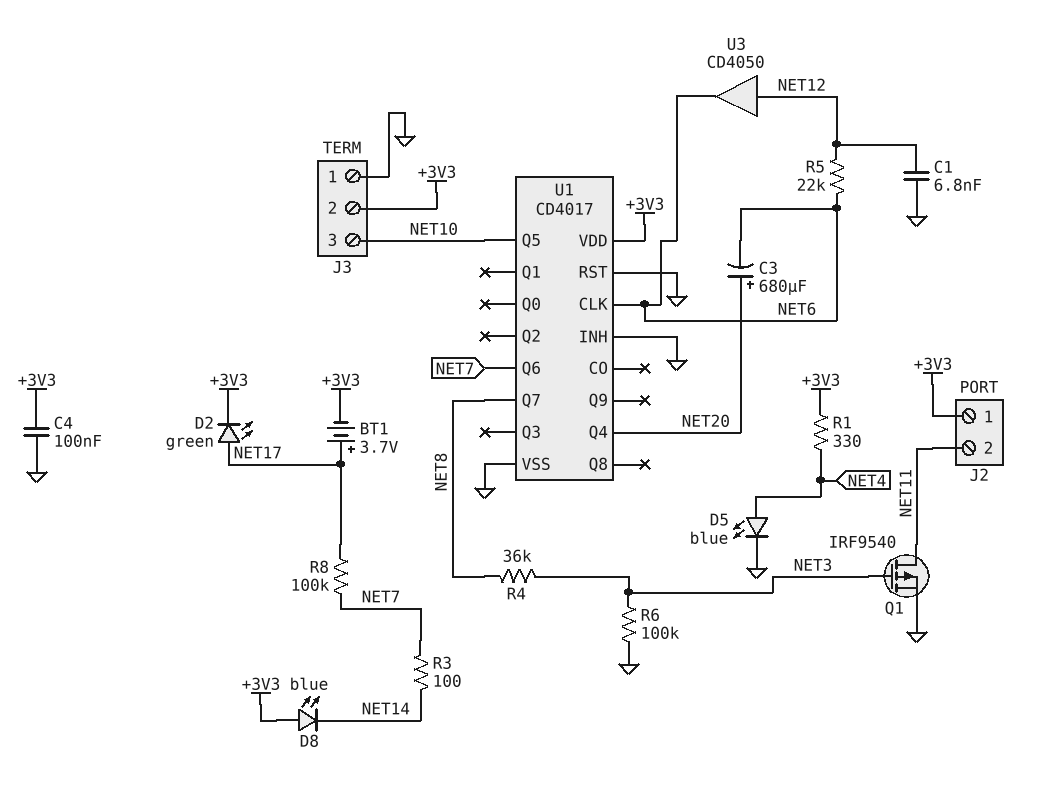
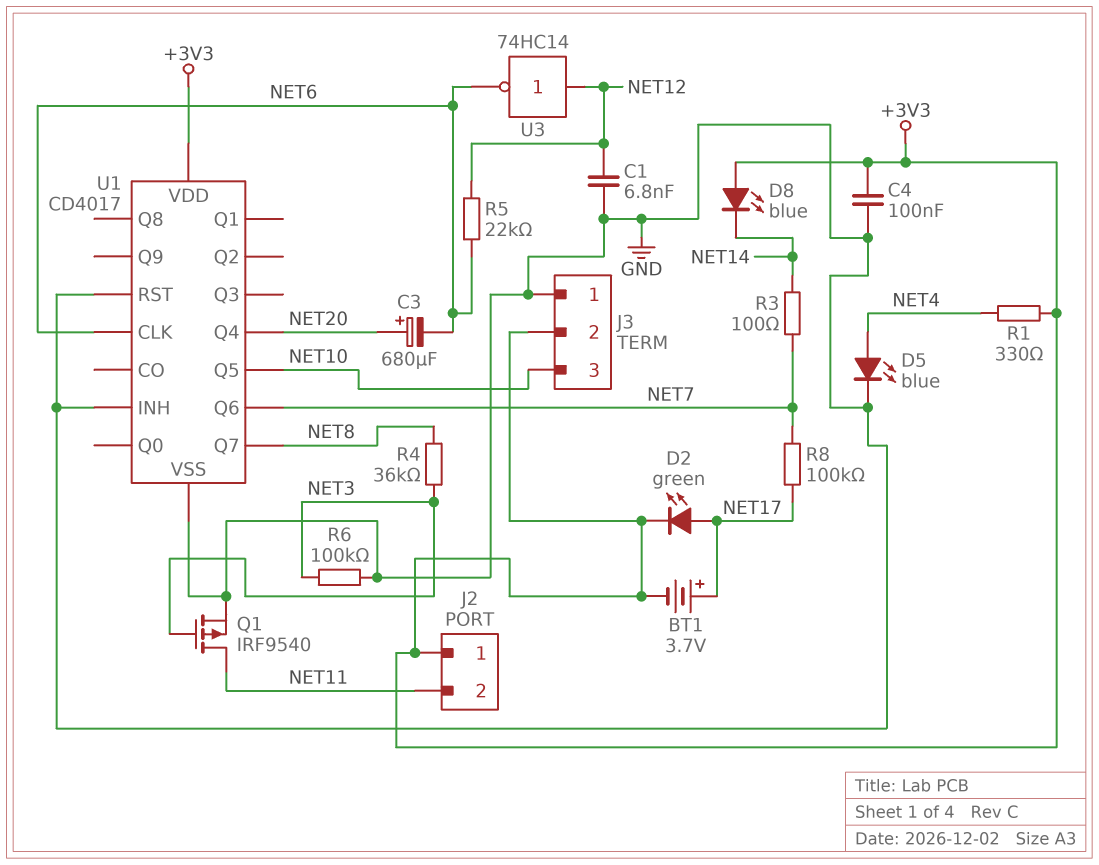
U3: buffer CD4050 (in NET12, out NET6) -> NOT 74HC14 (in NET12, out NET6)

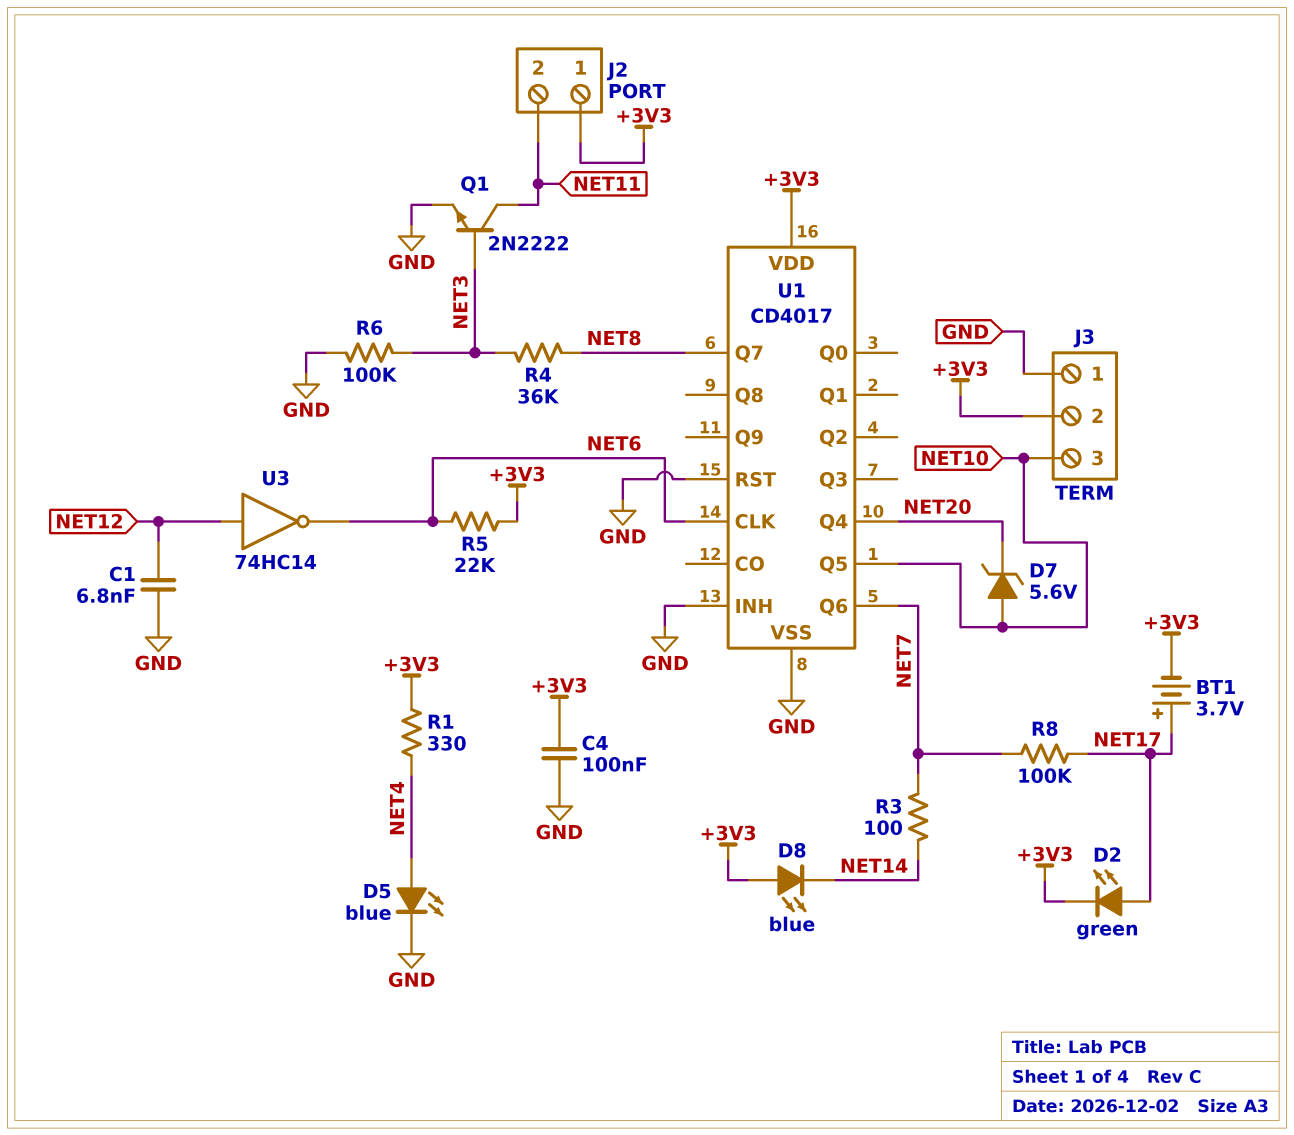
C3: 680uF (plus NET20, minus NET6) -> none
D7: none -> zener 5.6V (A NET10, K NET20)
Q1: PMOS IRF9540 (G NET3, D NET11, S GND) -> NPN 2N2222 (B NET3, C NET11, E GND)
R5: 22k (NET6, NET12) -> 22k (+3V3, NET6)

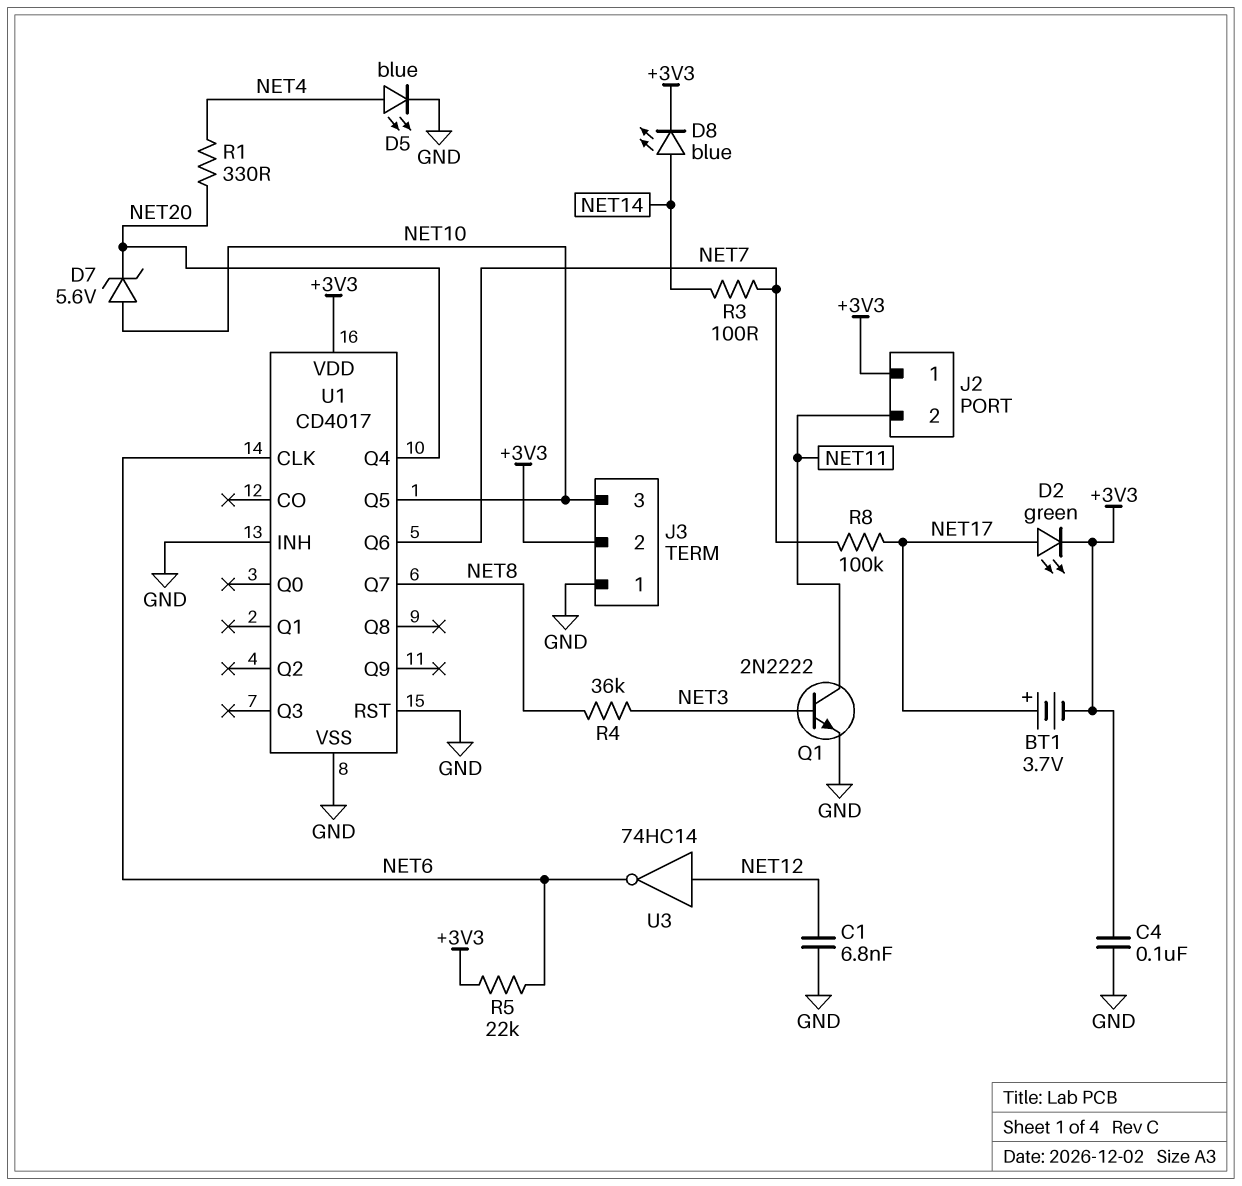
D8: LED blue (A +3V3, K NET14) -> LED blue (A NET14, K +3V3)
R1: 330 (+3V3, NET4) -> 330 (NET4, NET20)
R6: 100k (GND, NET3) -> none

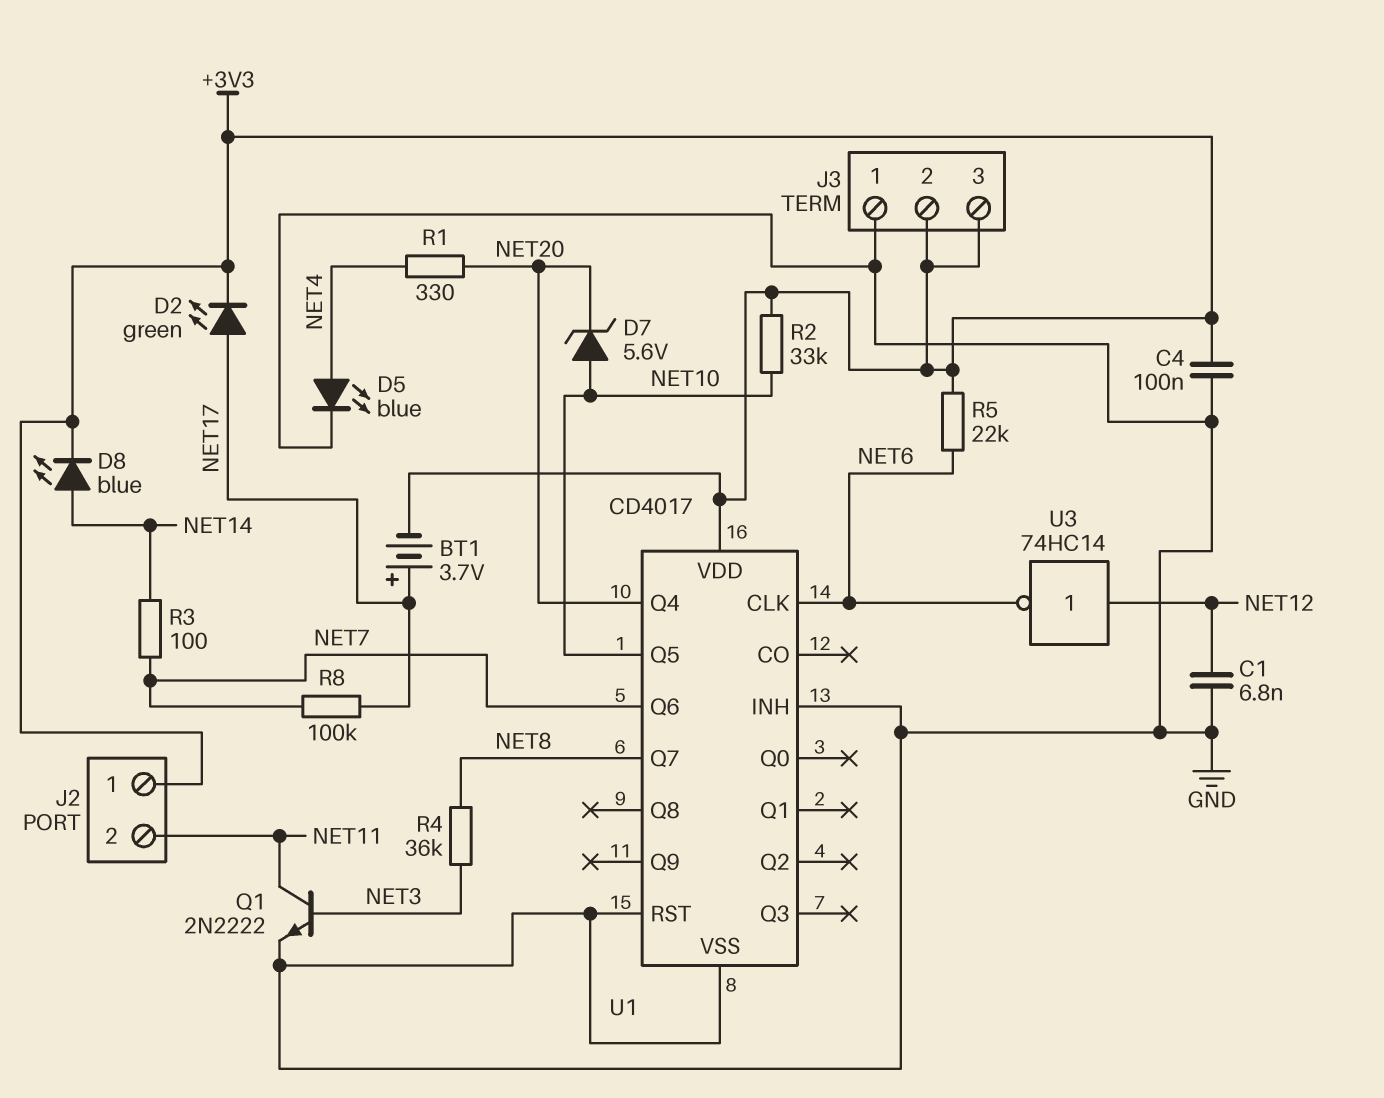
J3 pin 3: NET10 -> +3V3
R2: none -> 33k (+3V3, NET10)

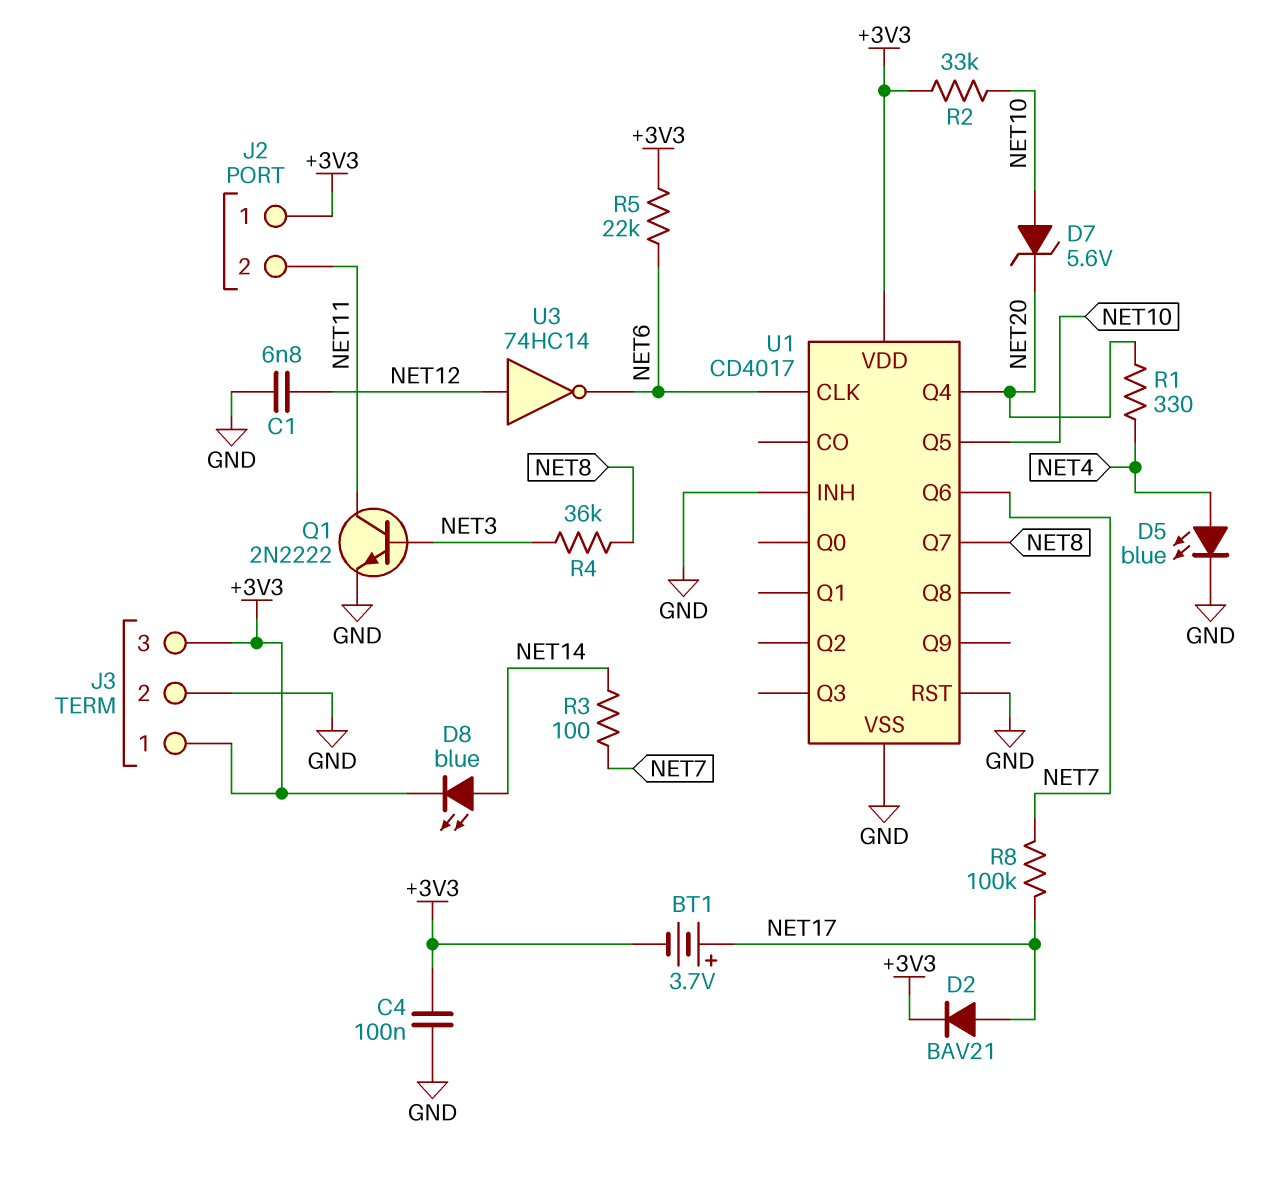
D2: LED green (A NET17, K +3V3) -> diode BAV21 (A NET17, K +3V3)
J3 pin 1: GND -> +3V3
J3 pin 2: +3V3 -> GND

